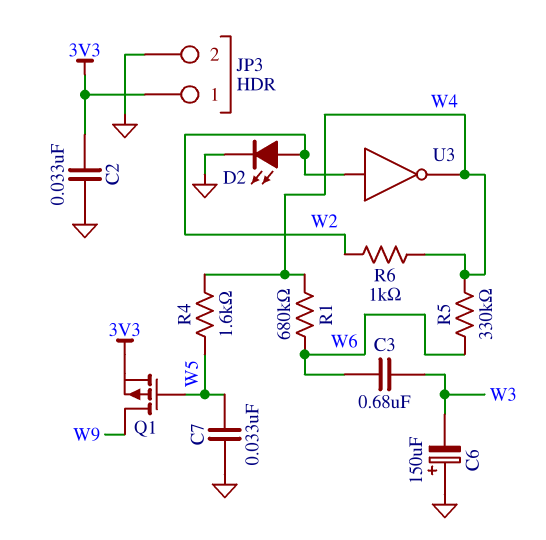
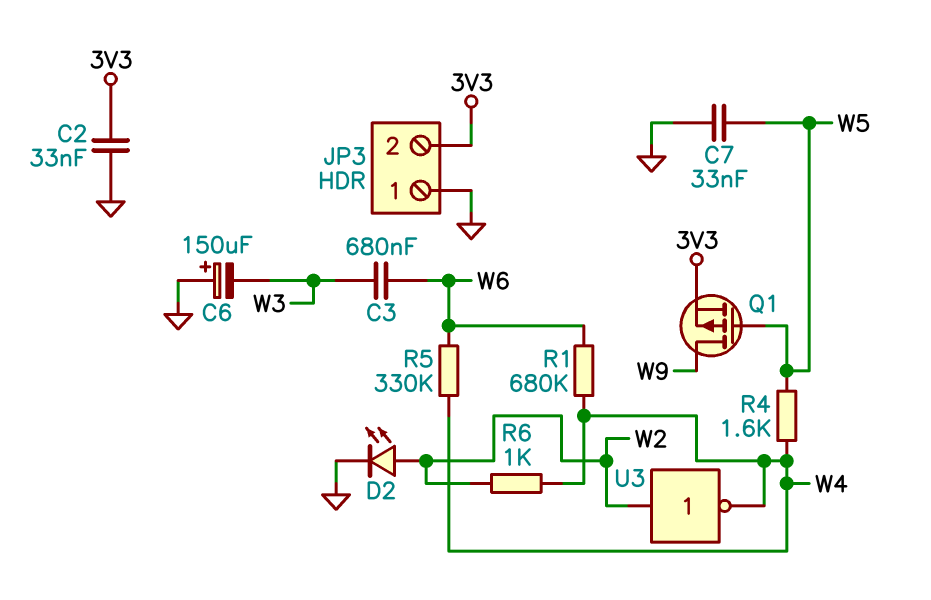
JP3 pin 1: 3V3 -> GND
JP3 pin 2: GND -> 3V3

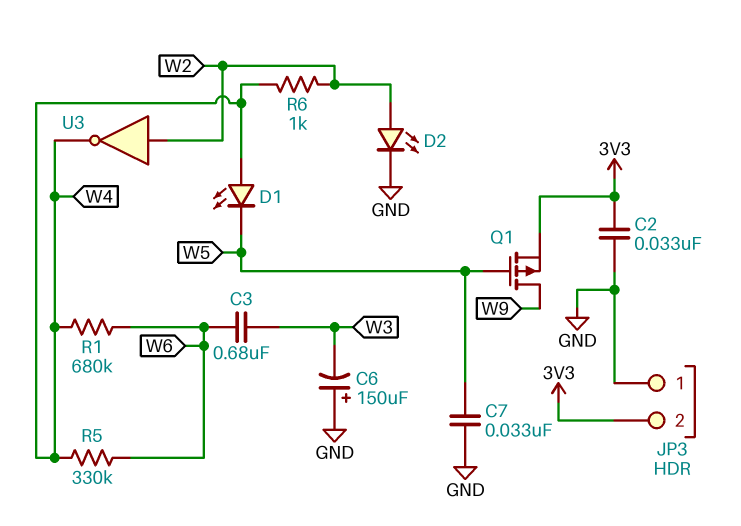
D1: none -> LED (A W4, K W5)
R4: 1.6k (W4, W5) -> none

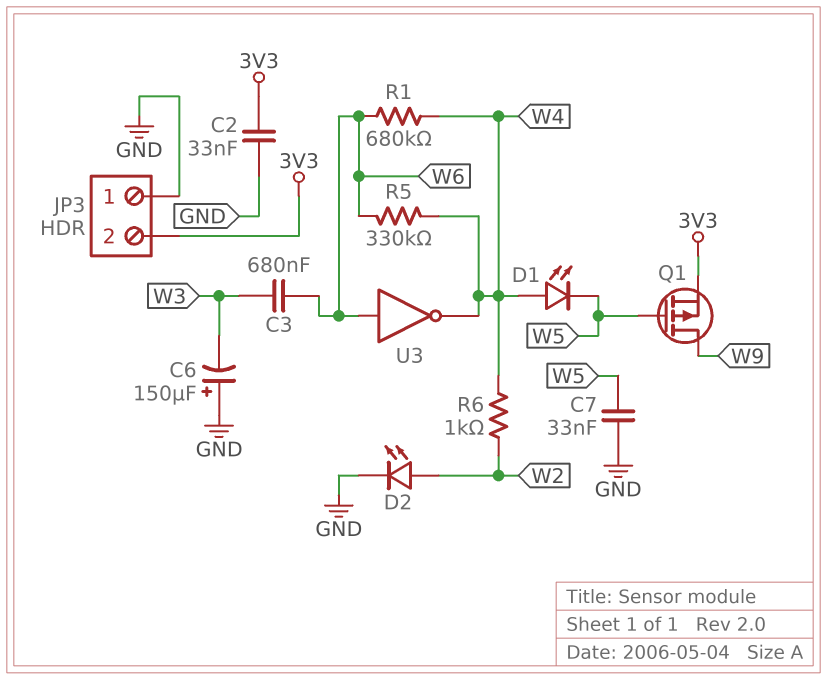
U3: NOT (in W2, out W4) -> NOT (in W6, out W4)

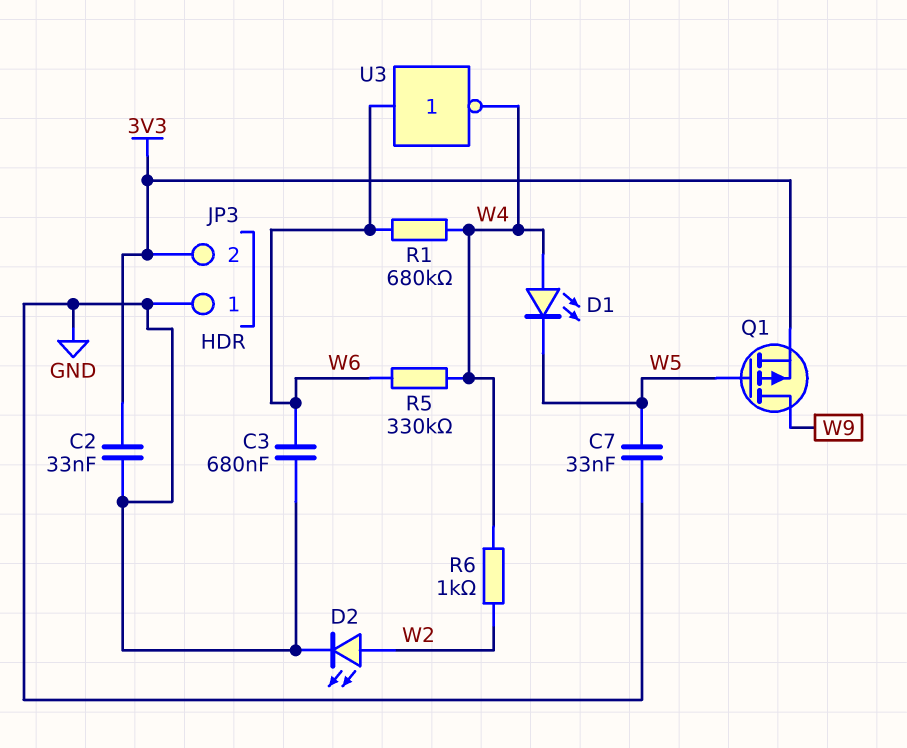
C3: 680nF (W3, W6) -> 680nF (GND, W6)
C6: 150uF (plus GND, minus W3) -> none

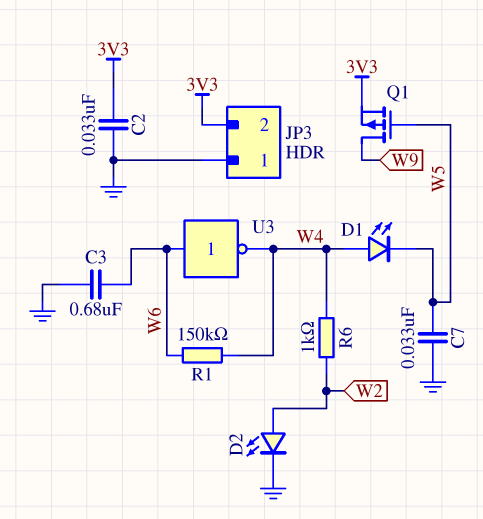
R1: 680k (W4, W6) -> 150k (W4, W6)
R5: 330k (W4, W6) -> none

